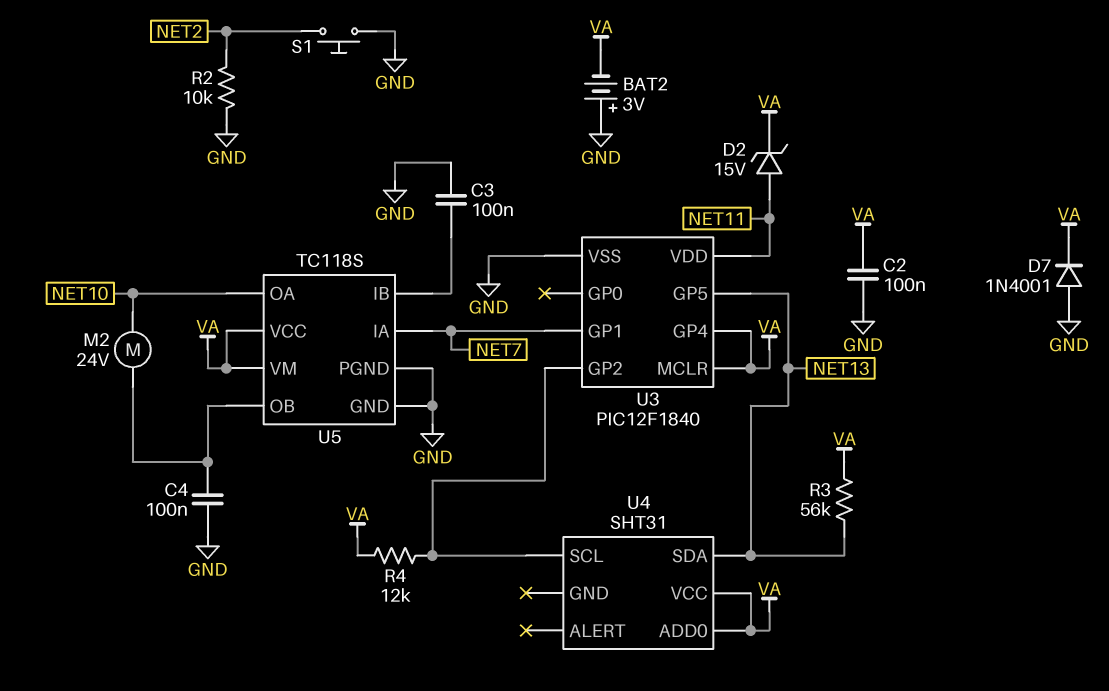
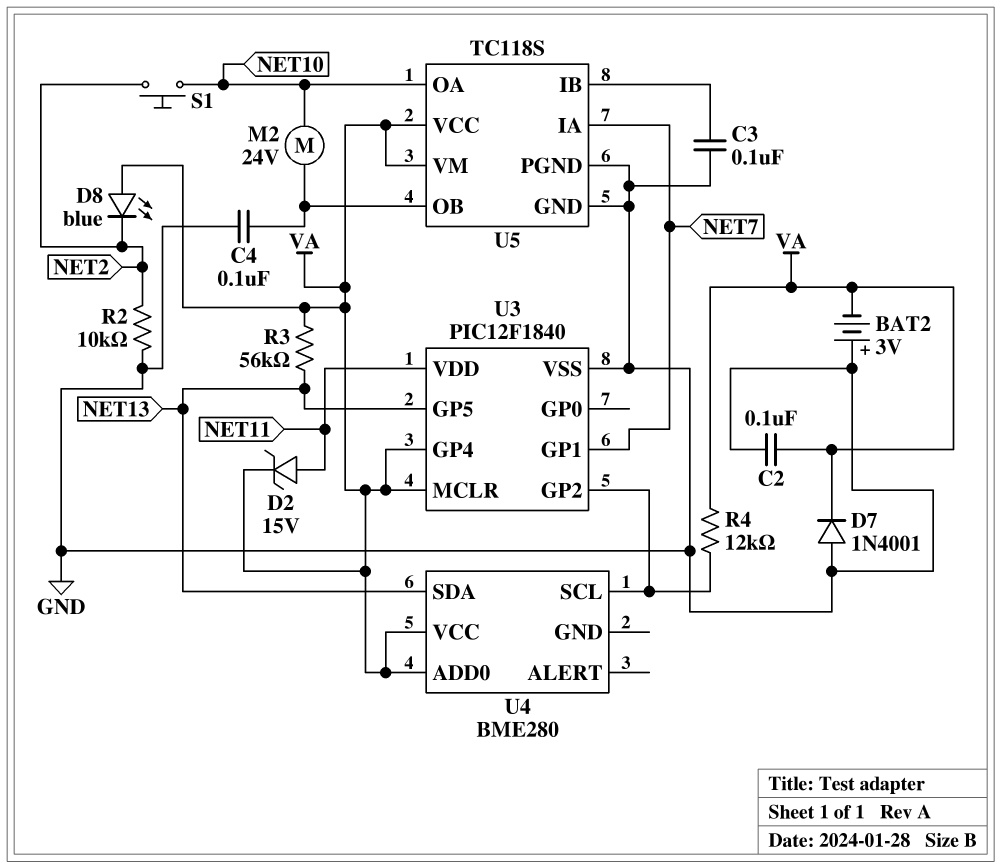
D8: none -> LED blue (A VA, K NET2)
S1: button (GND, NET2) -> button (NET2, NET10)
U4: SHT31 -> BME280

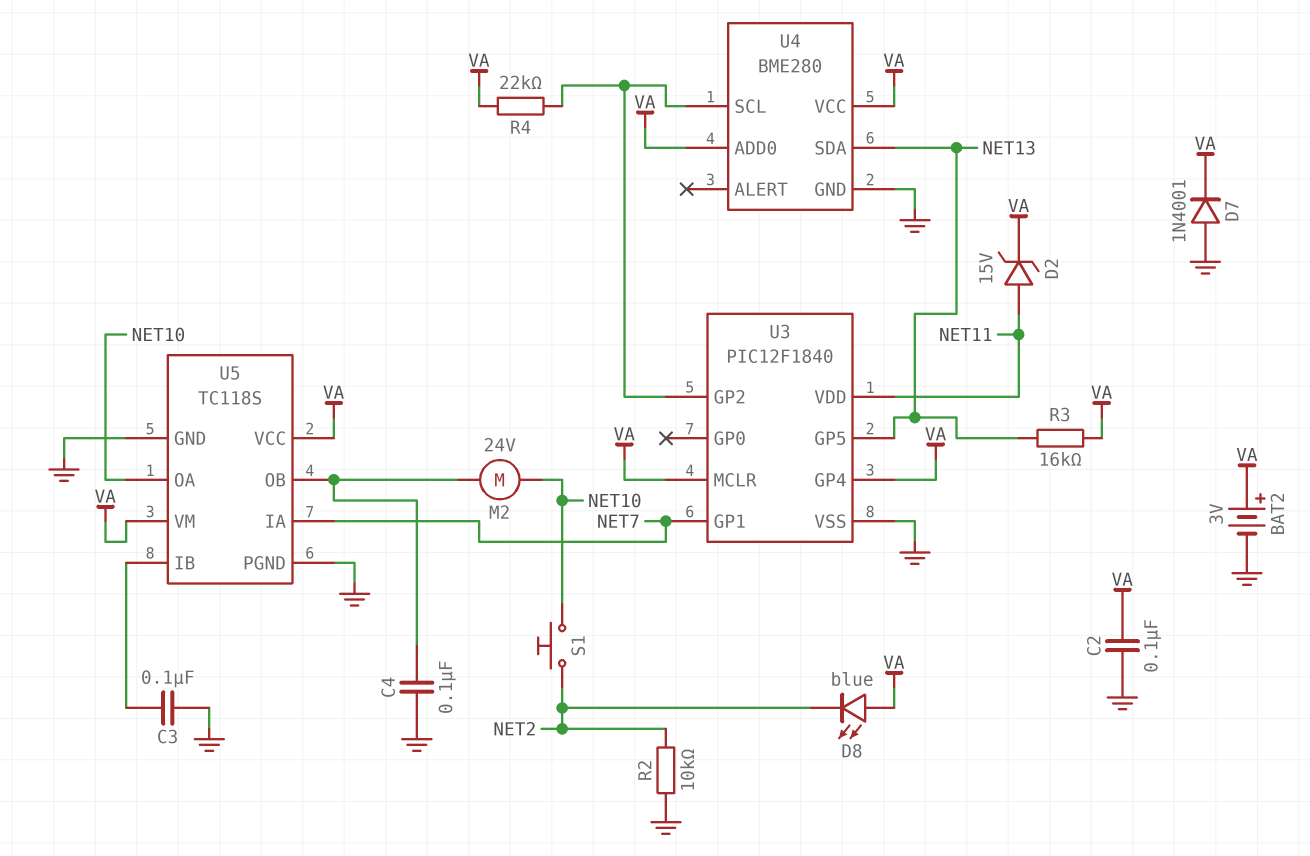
BAT2: 3V (plus GND, minus VA) -> 3V (plus VA, minus GND)
R3: 56k (NET13, VA) -> 16k (NET13, VA)
R4: 12k (U3/GP2, VA) -> 22k (U3/GP2, VA)
U4 pin GND: none -> GND

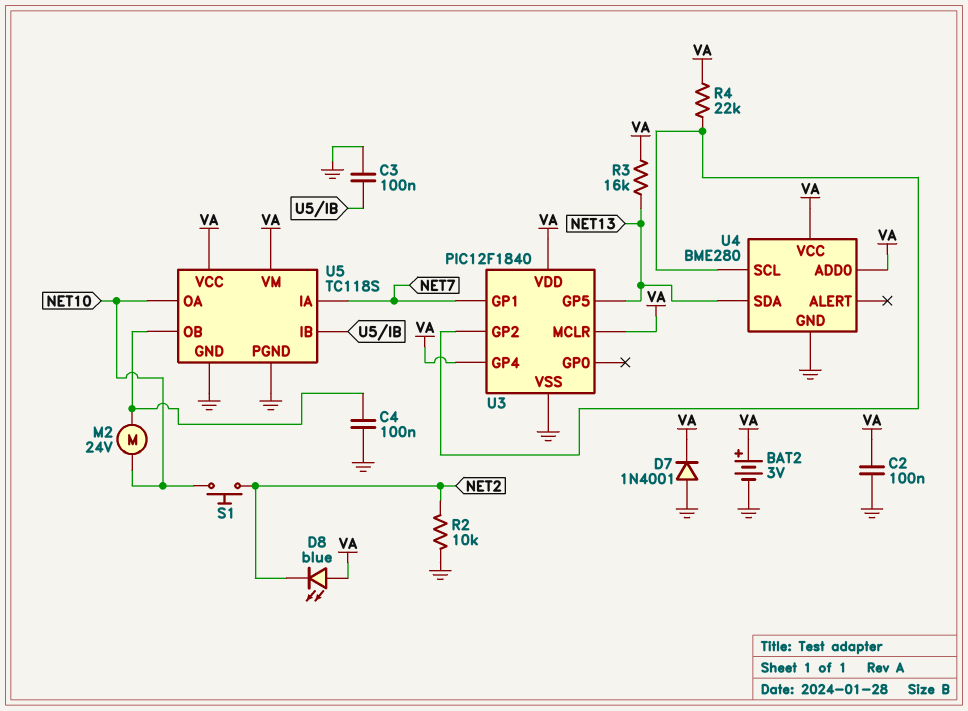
D2: zener 15V (A NET11, K VA) -> none
U3 pin VDD: NET11 -> VA

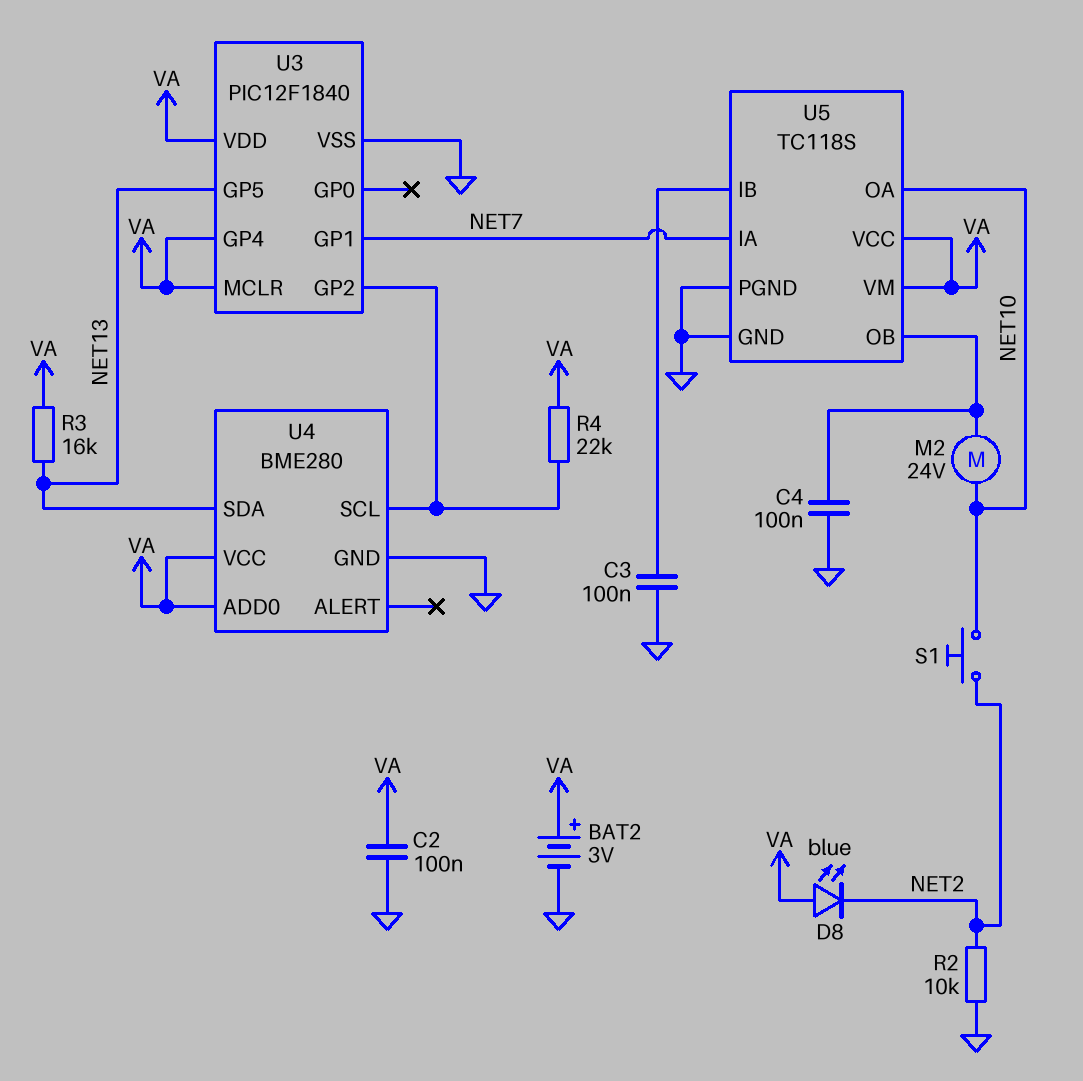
D7: diode 1N4001 (A GND, K VA) -> none

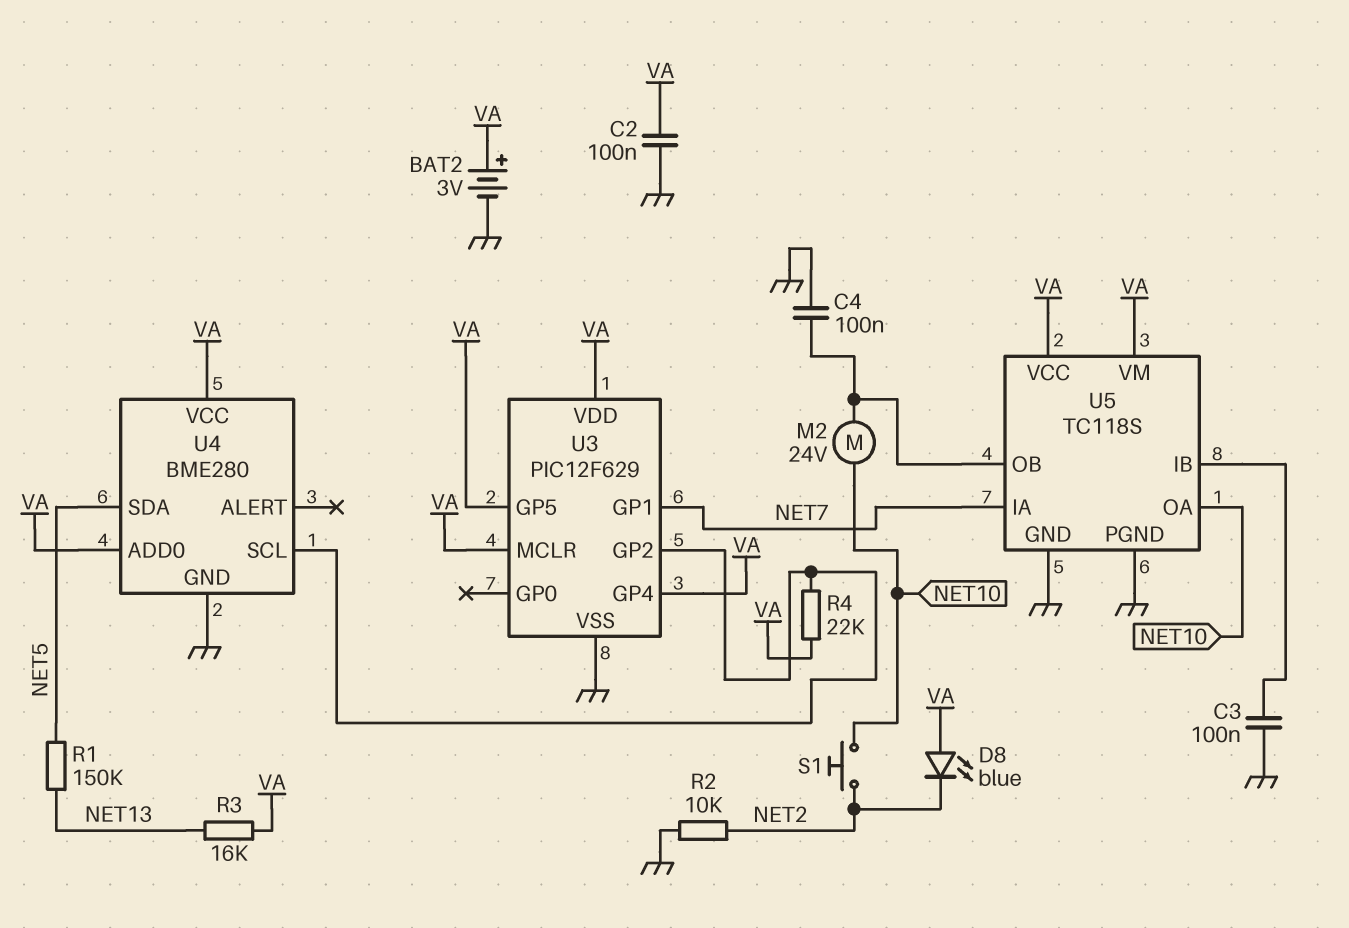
R1: none -> 150k (NET5, NET13)
U3: PIC12F1840 -> PIC12F629
U3 pin GP5: NET13 -> VA
U4 pin SDA: NET13 -> NET5

